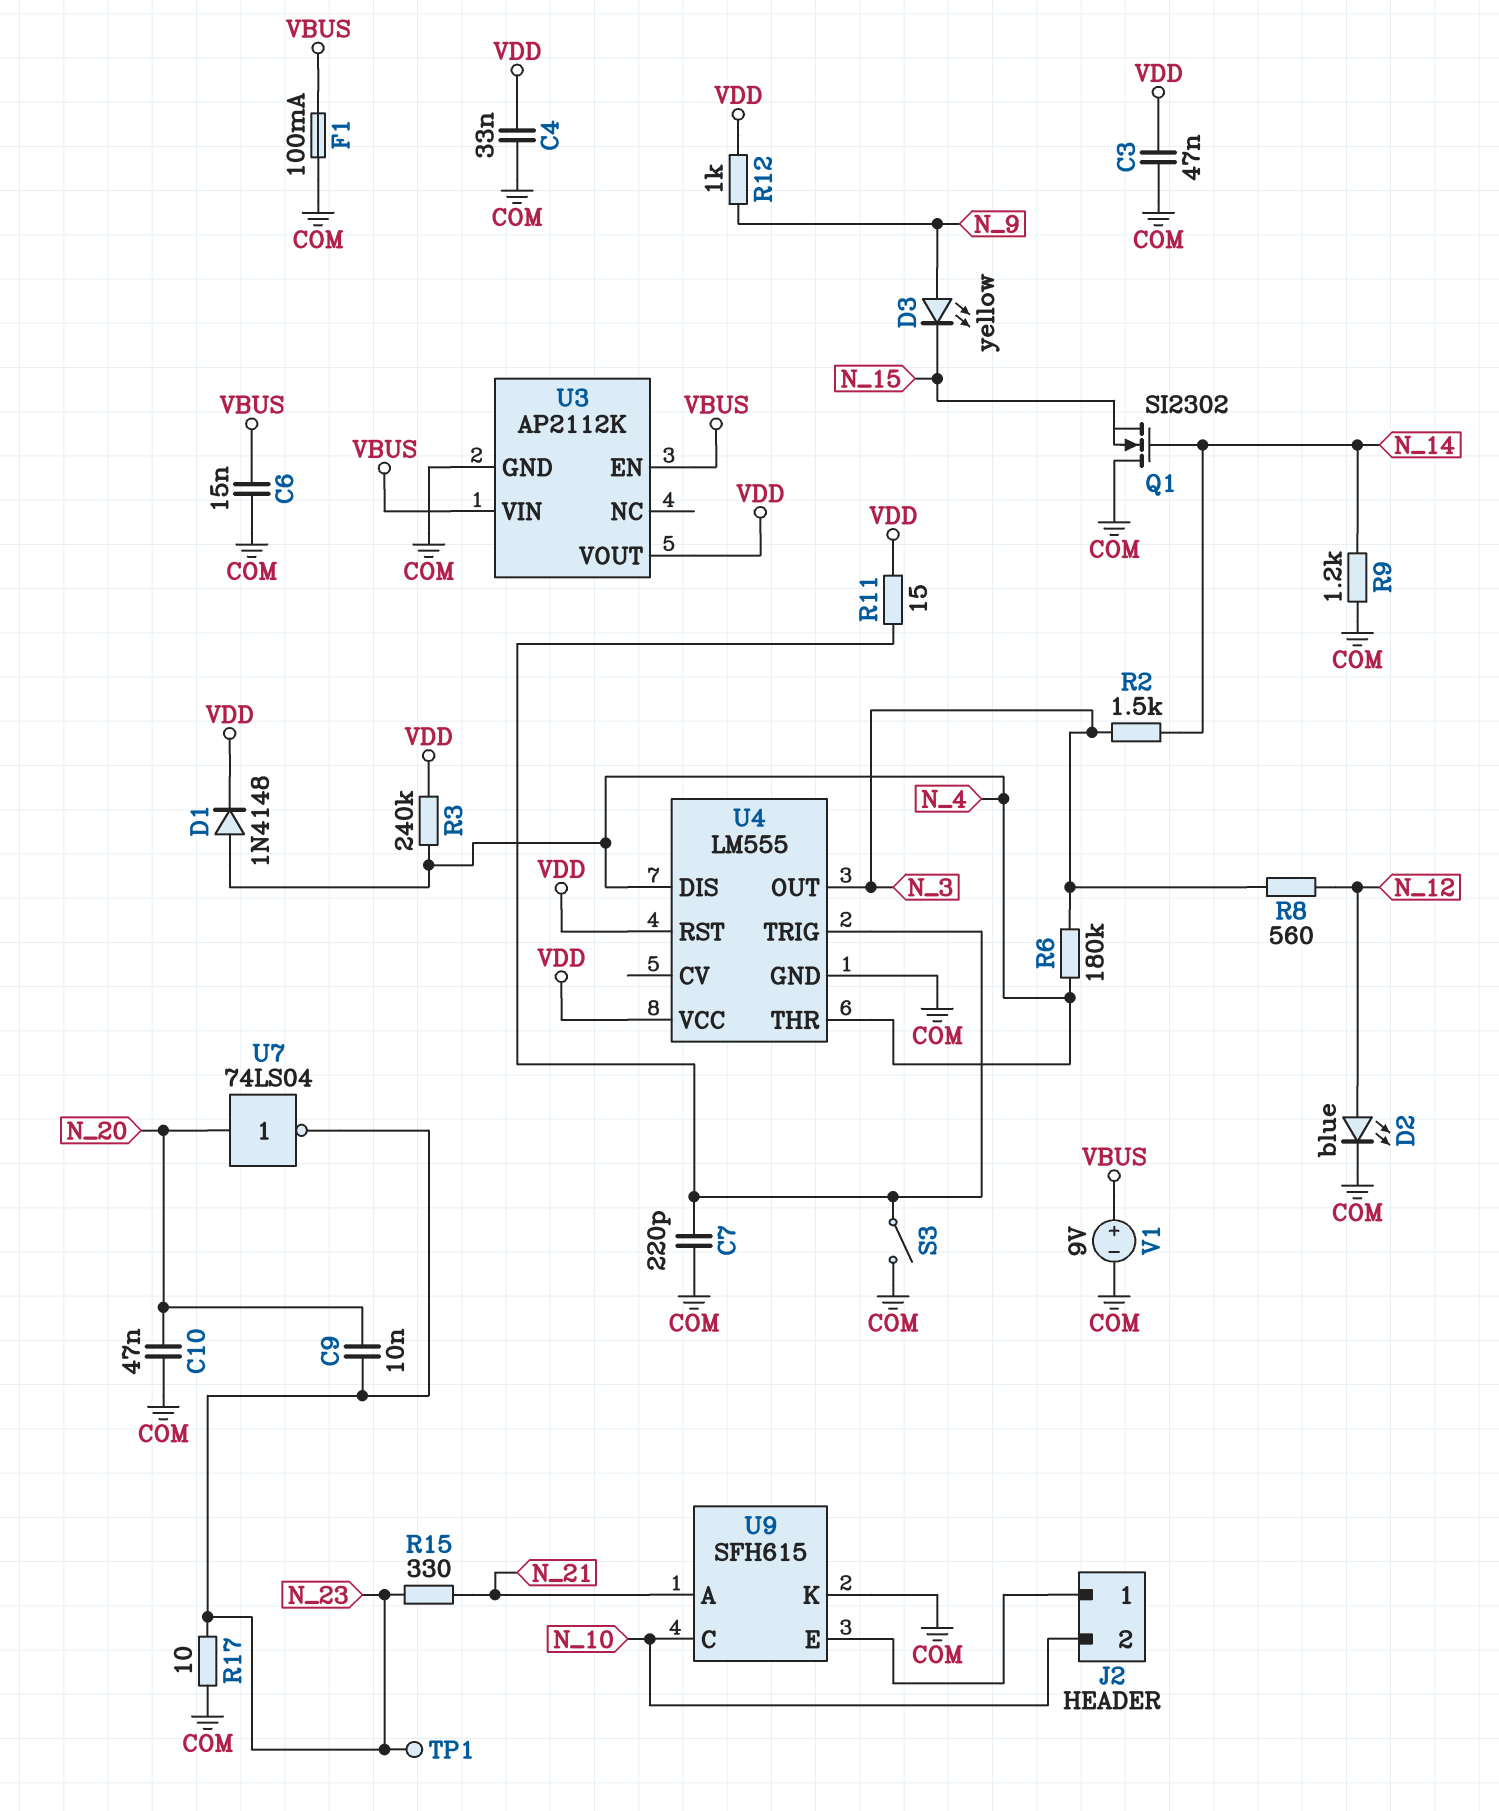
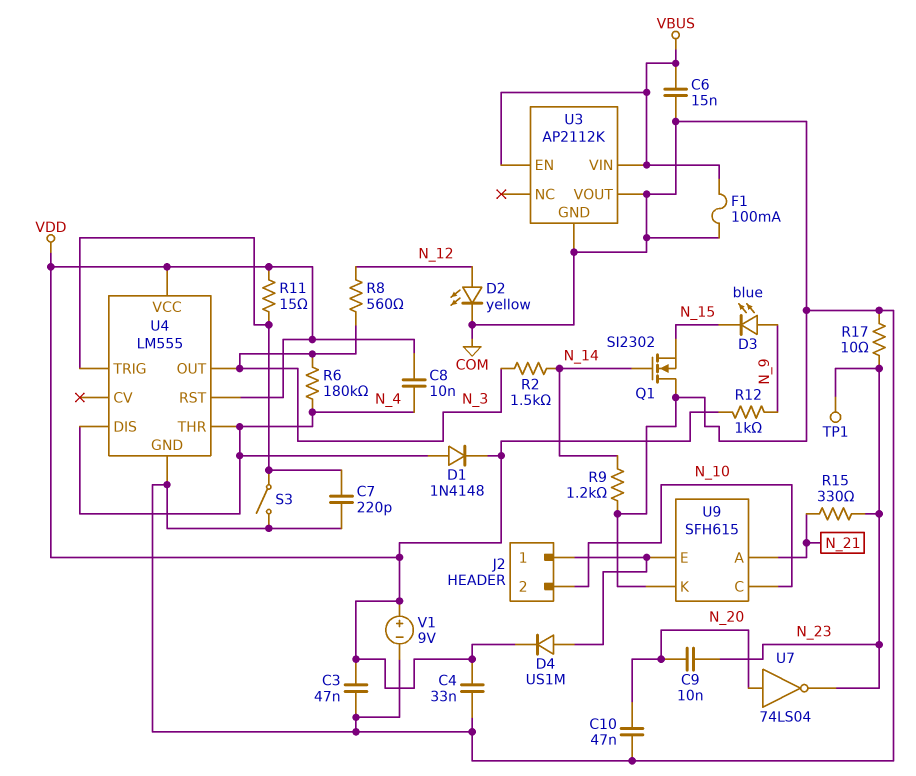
C8: none -> 10nF (N_4, VDD)
D2: LED blue (A N_12, K COM) -> LED yellow (A N_12, K COM)
D3: LED yellow (A N_9, K N_15) -> LED blue (A N_9, K N_15)
D4: none -> diode US1M (A J2/1, K VDD)
R3: 240k (N_4, VDD) -> none
U3 pin VOUT: VDD -> COM
V1: 9V (plus VBUS, minus COM) -> 9V (plus VDD, minus COM)

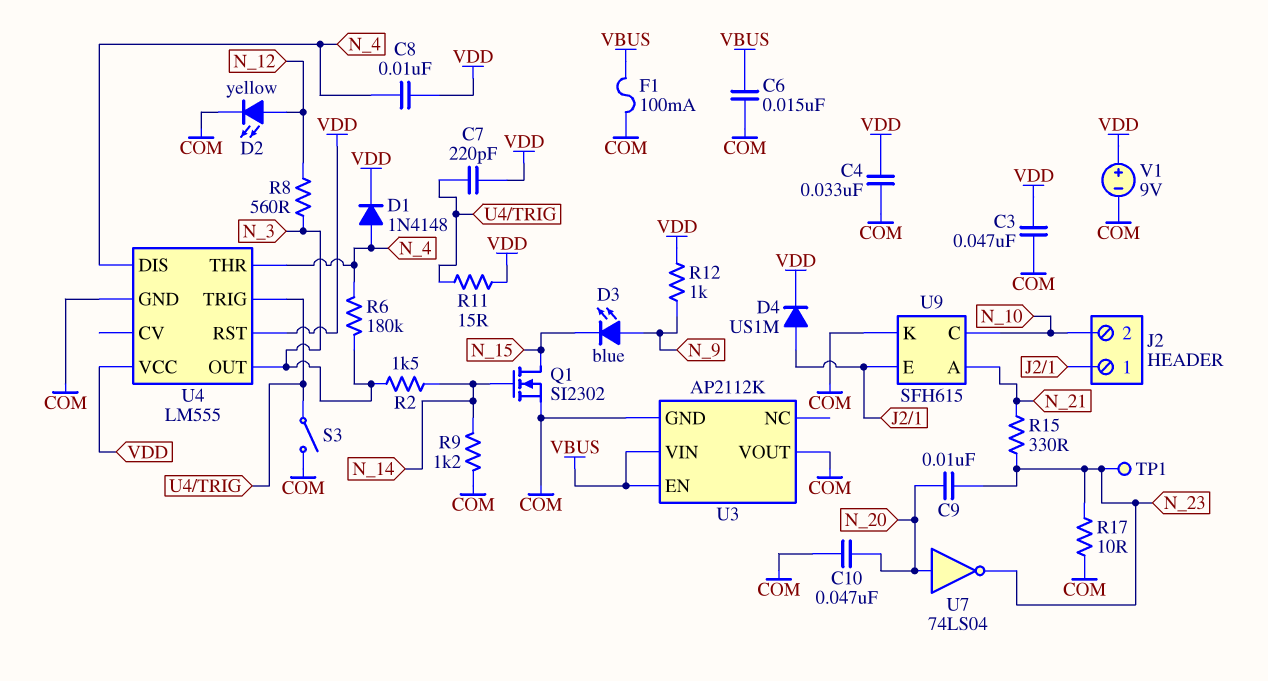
C7: 220pF (COM, U4/TRIG) -> 220pF (U4/TRIG, VDD)
Q1: NMOS SI2302 (G N_14, D COM, S N_15) -> NMOS SI2302 (G N_14, D N_15, S COM)

